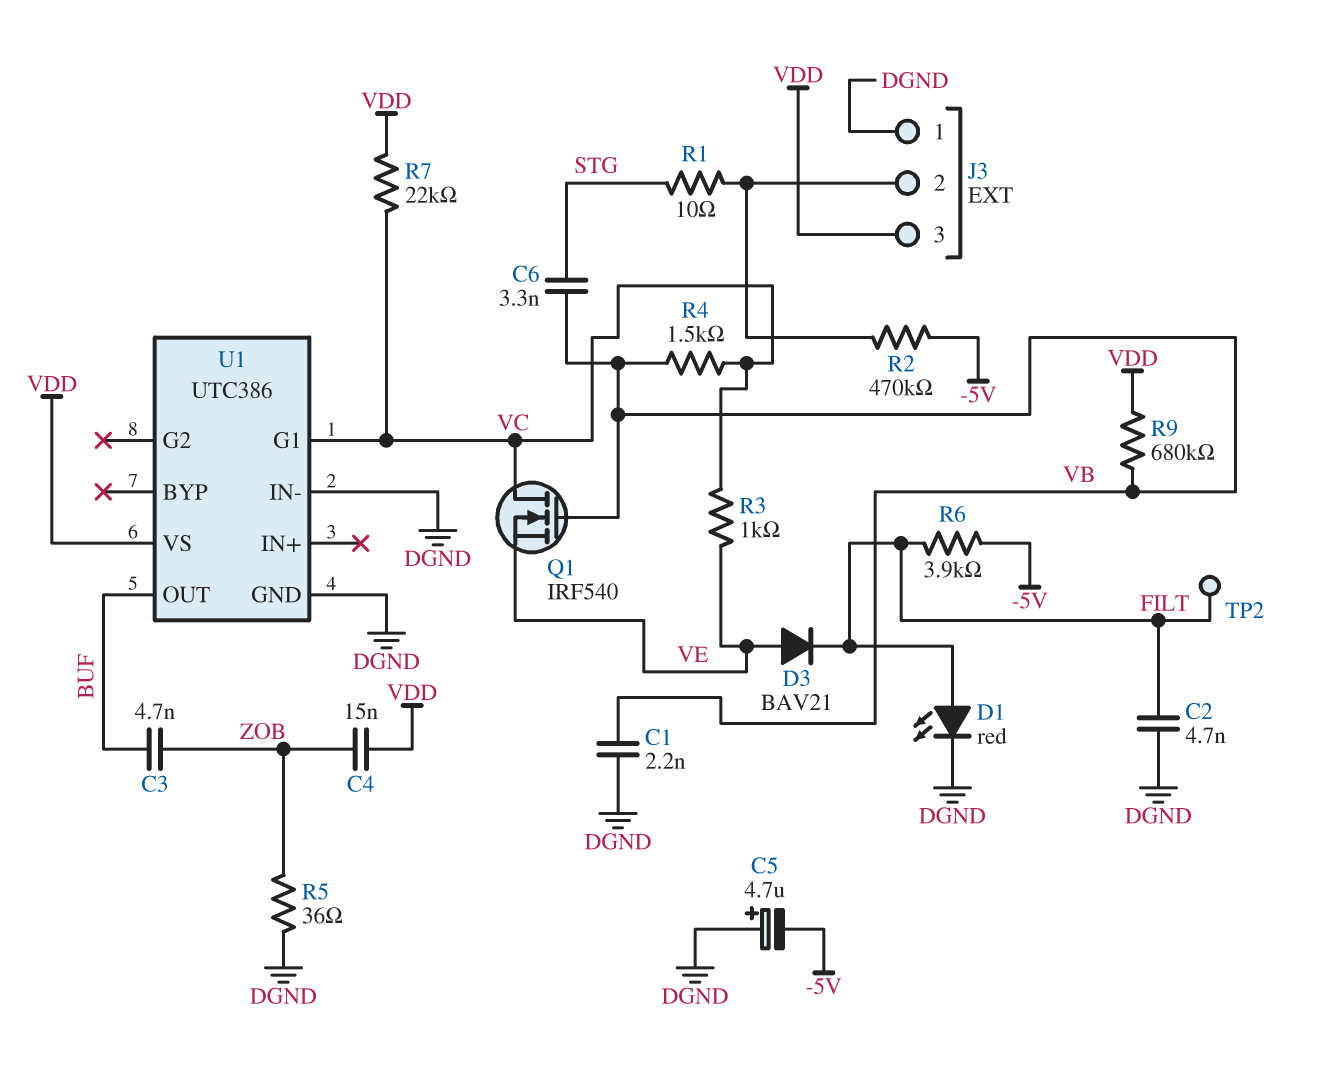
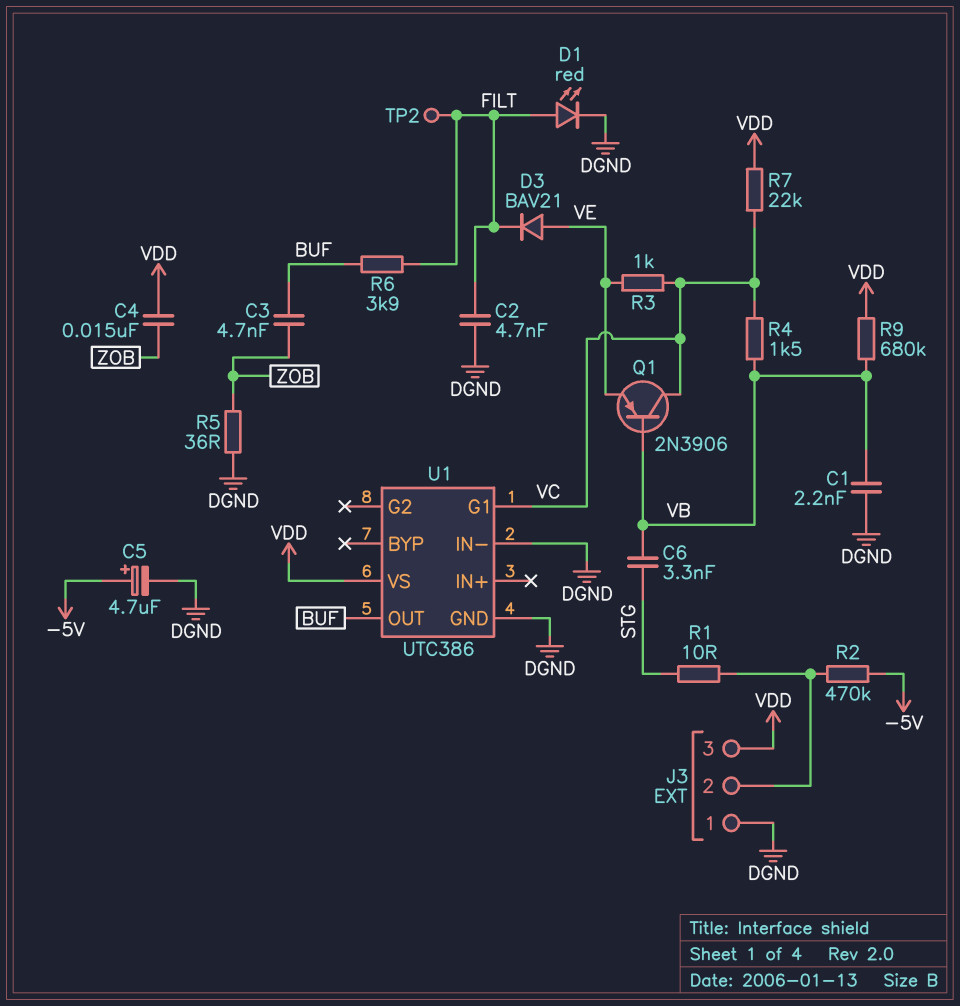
C5: 4.7uF (plus DGND, minus -5V) -> 4.7uF (plus -5V, minus DGND)
Q1: NMOS IRF540 (G VB, D VC, S VE) -> PNP 2N3906 (B VB, C VC, E VE)
R6: 3.9k (-5V, FILT) -> 3.9k (BUF, FILT)

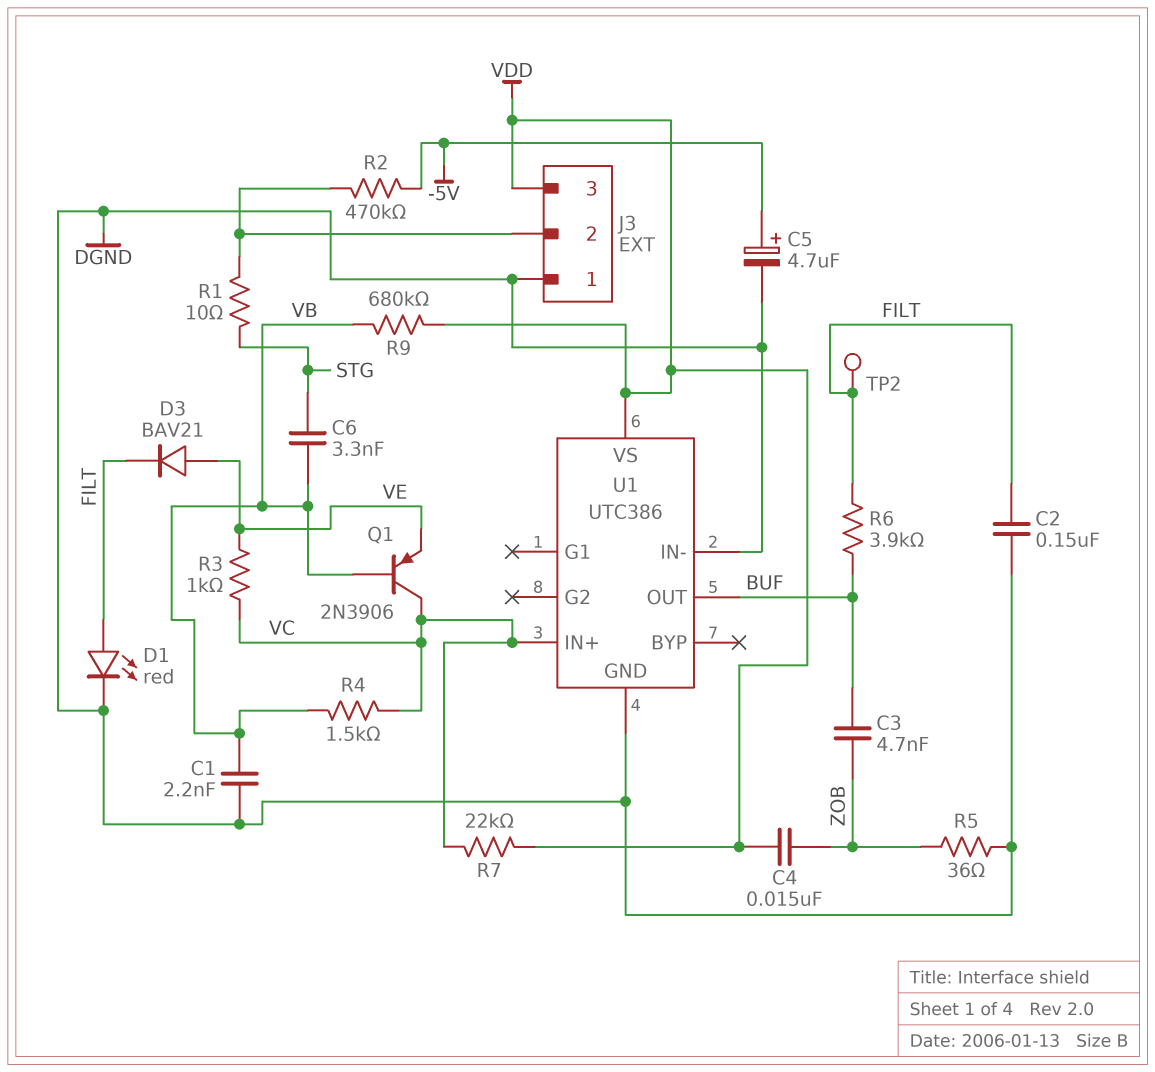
C2: 4.7nF (DGND, FILT) -> 150nF (DGND, FILT)
U1 pin G1: VC -> none
U1 pin IN+: none -> VC

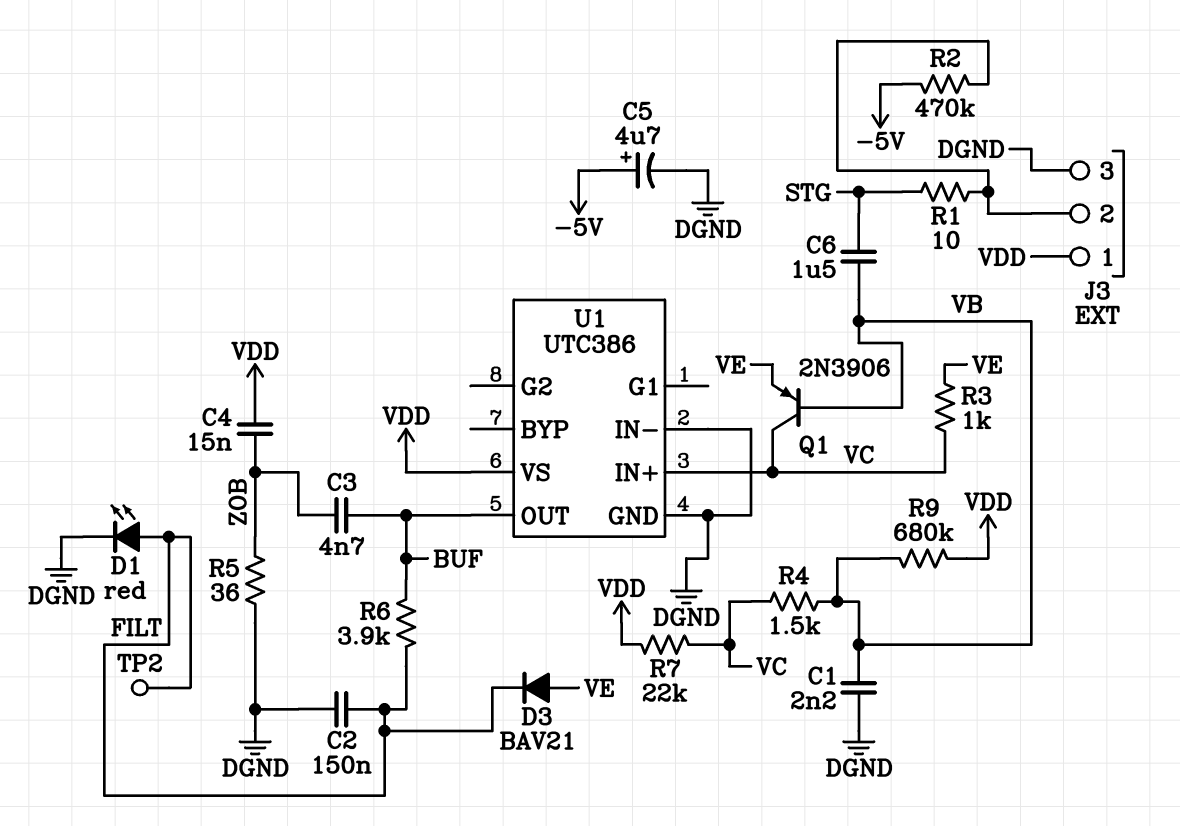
C6: 3.3nF (STG, VB) -> 1.5uF (STG, VB)
J3 pin 1: DGND -> VDD
J3 pin 3: VDD -> DGND

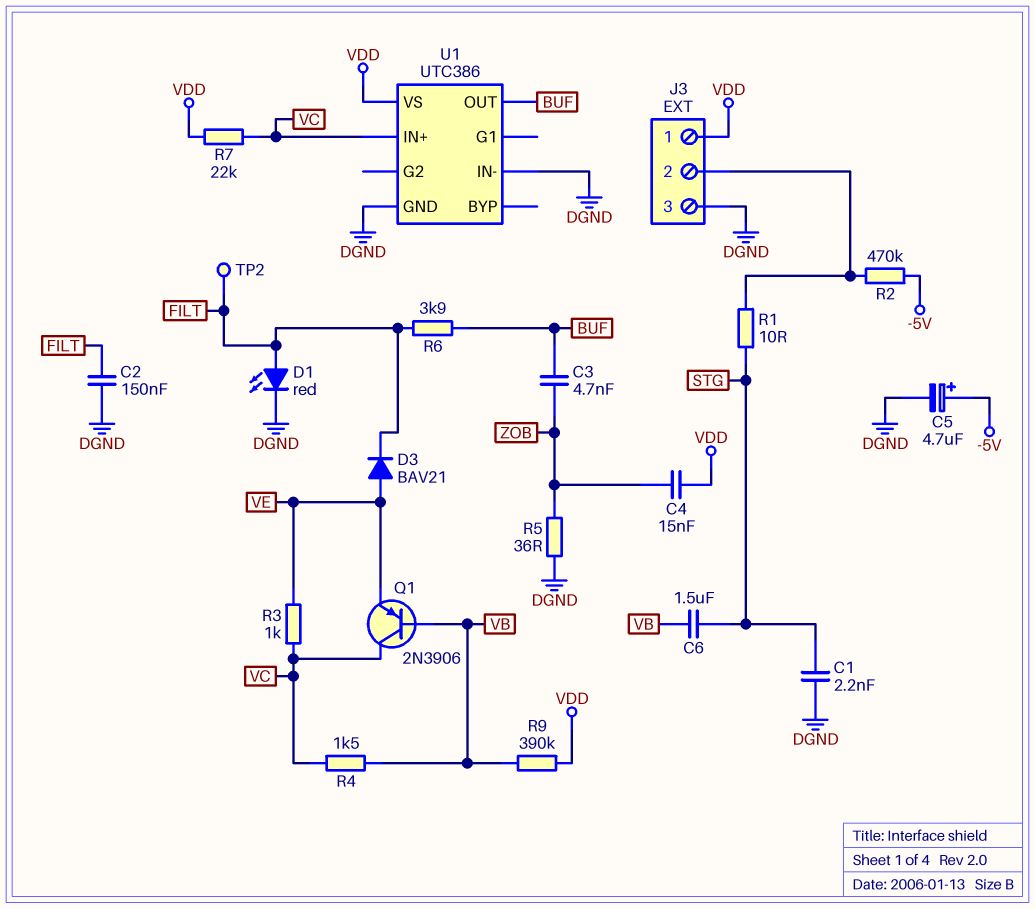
C1: 2.2nF (DGND, VB) -> 2.2nF (DGND, STG)
R9: 680k (VB, VDD) -> 390k (VB, VDD)

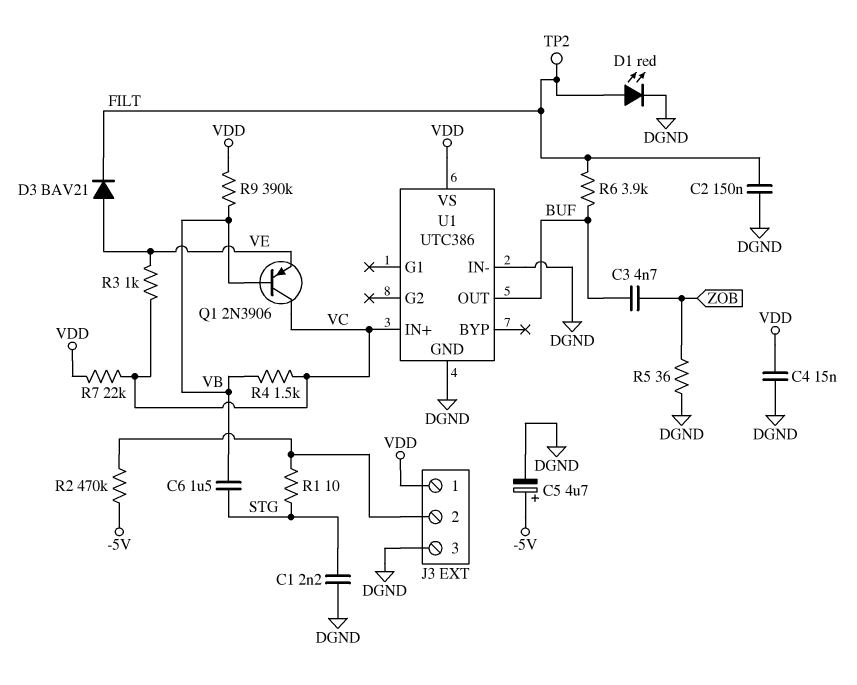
C4: 15nF (VDD, ZOB) -> 15nF (DGND, VDD)

